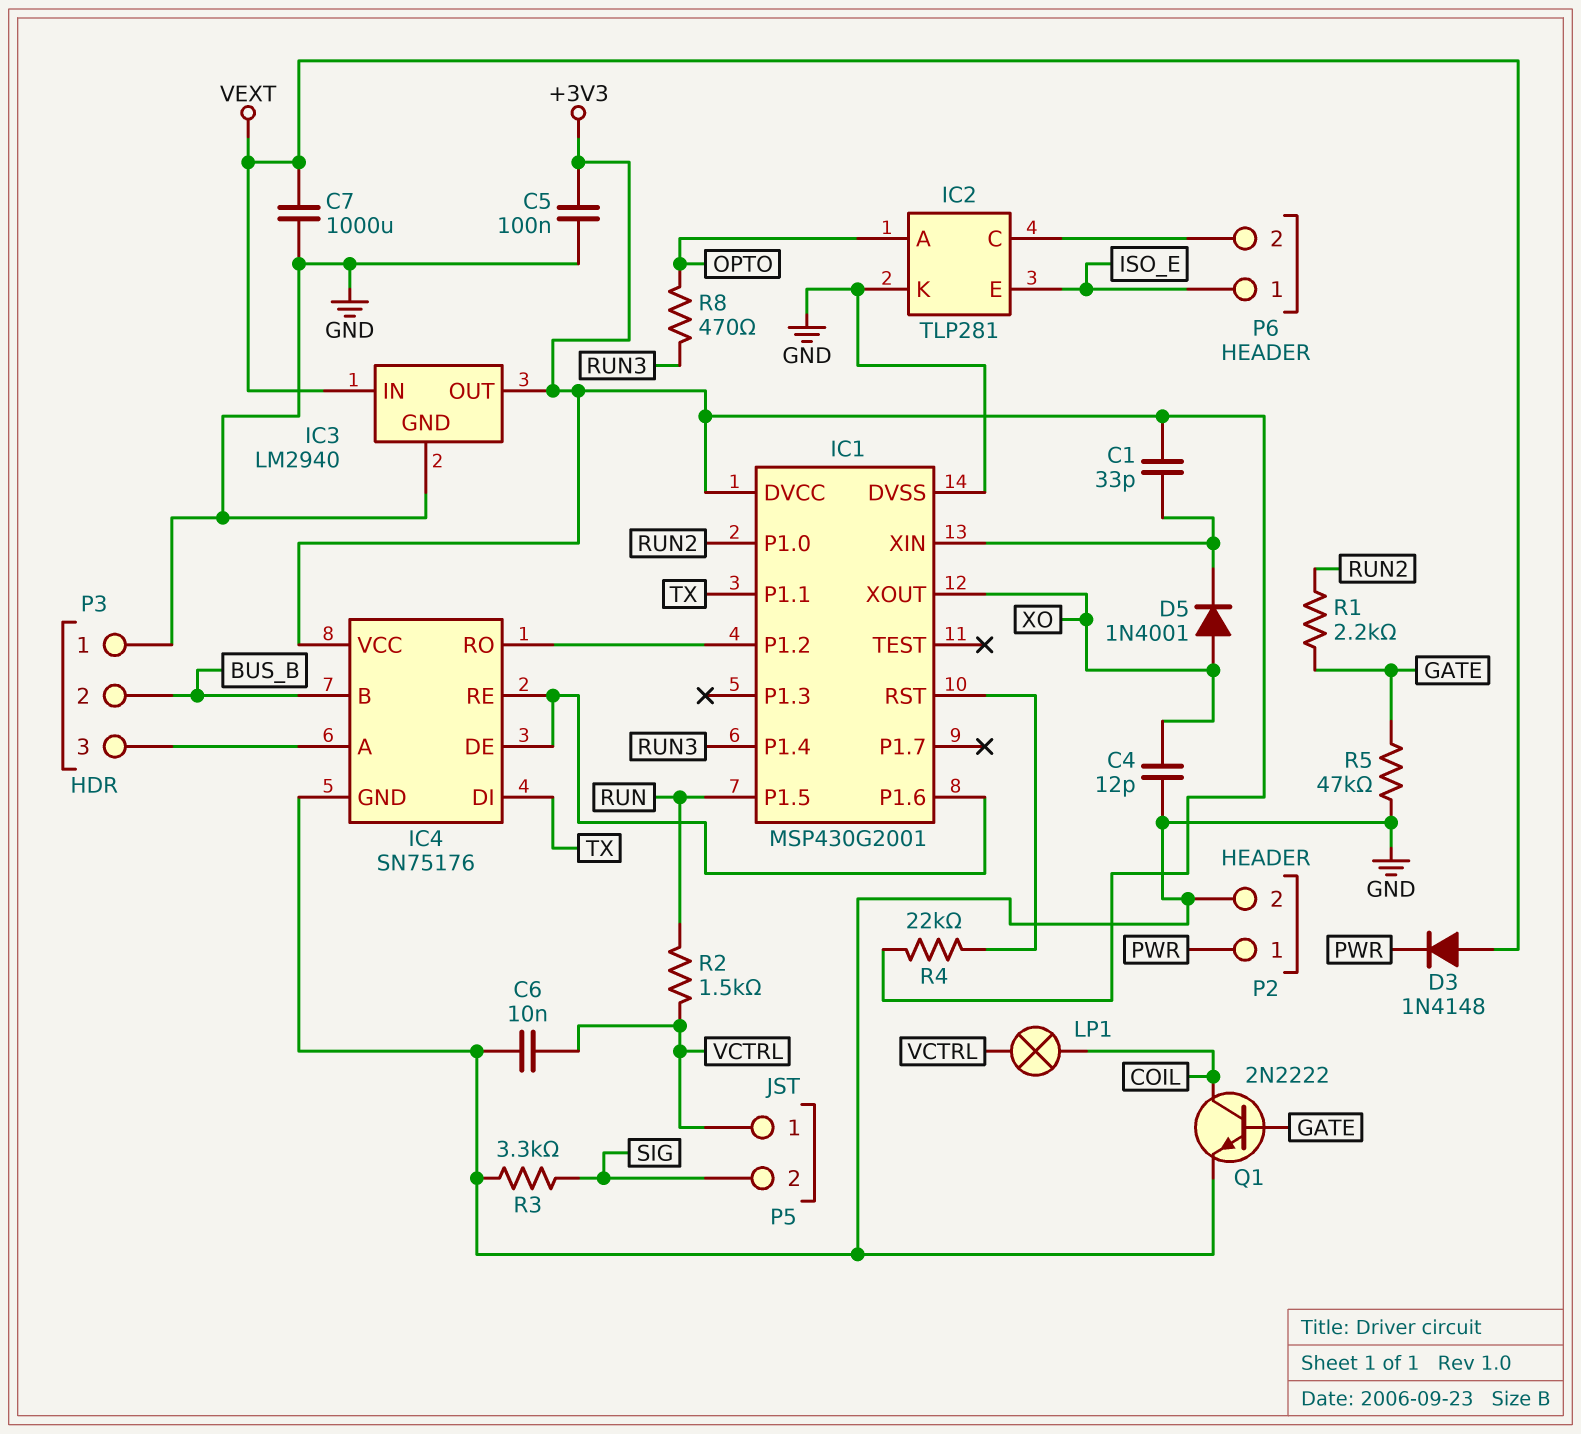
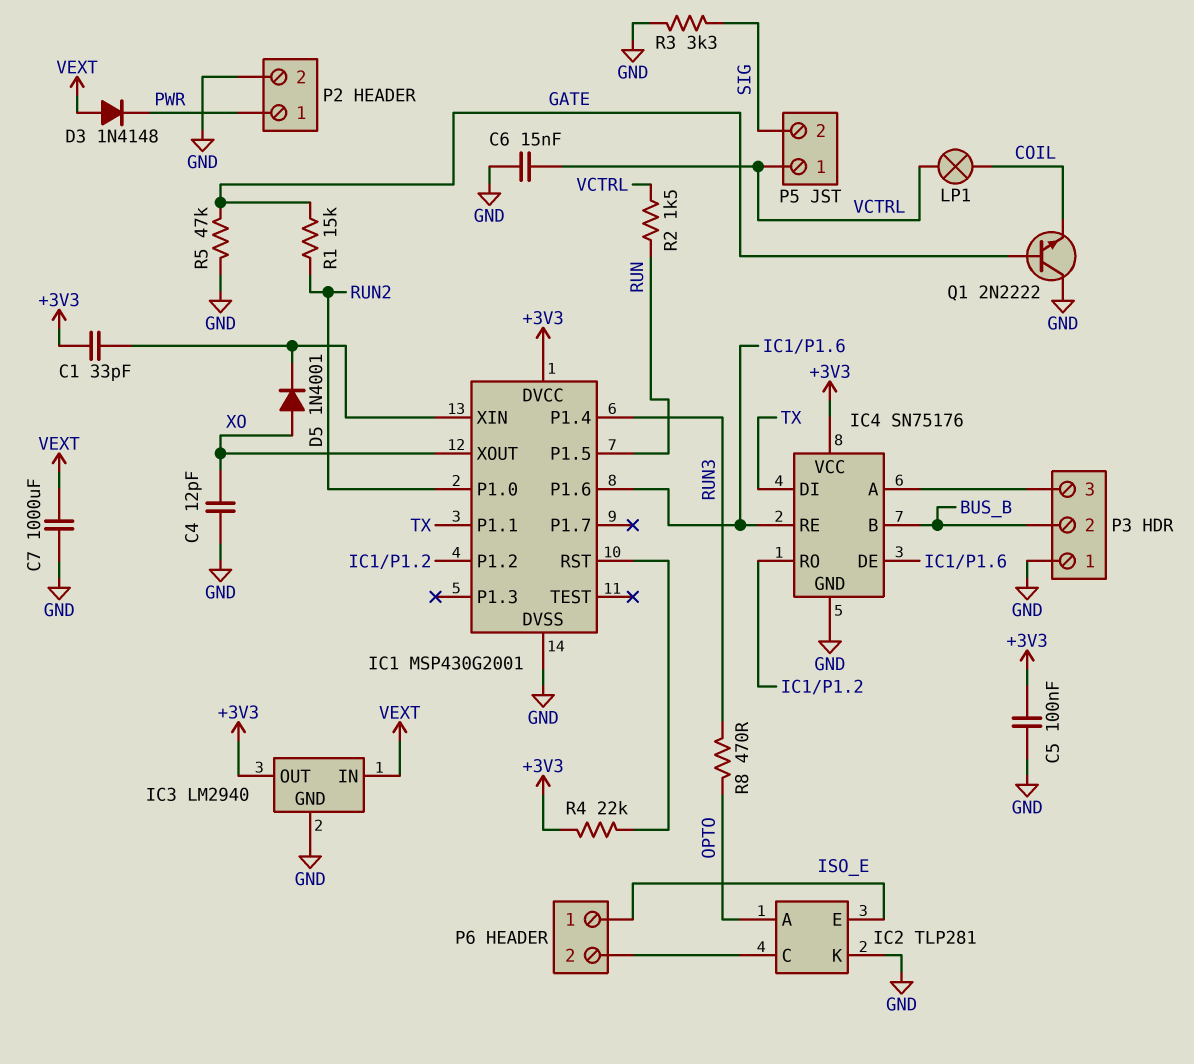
C6: 10nF (GND, VCTRL) -> 15nF (GND, VCTRL)
Q1: NPN 2N2222 (B GATE, C COIL, E GND) -> NPN 2N2222 (B GATE, C GND, E COIL)
R1: 2.2k (GATE, RUN2) -> 15k (GATE, RUN2)

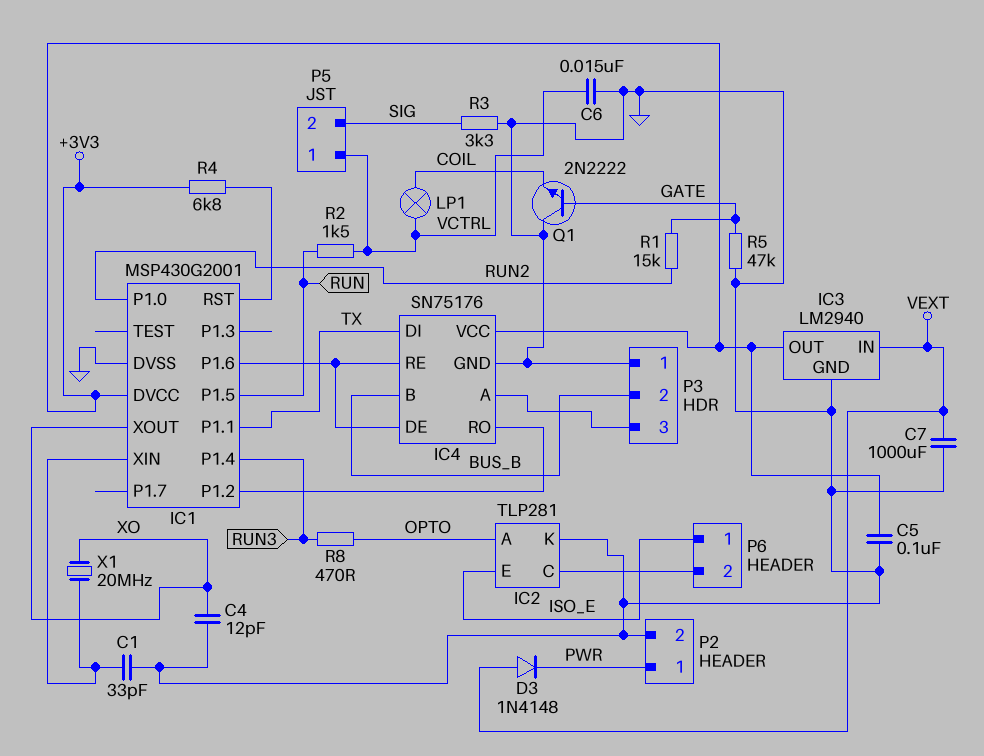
C1: 33pF (+3V3, IC1/XIN) -> 33pF (GND, IC1/XIN)
D5: diode 1N4001 (A XO, K IC1/XIN) -> none
R4: 22k (+3V3, IC1/RST) -> 6.8k (+3V3, IC1/RST)
X1: none -> 20MHz (IC1/XIN, XO)

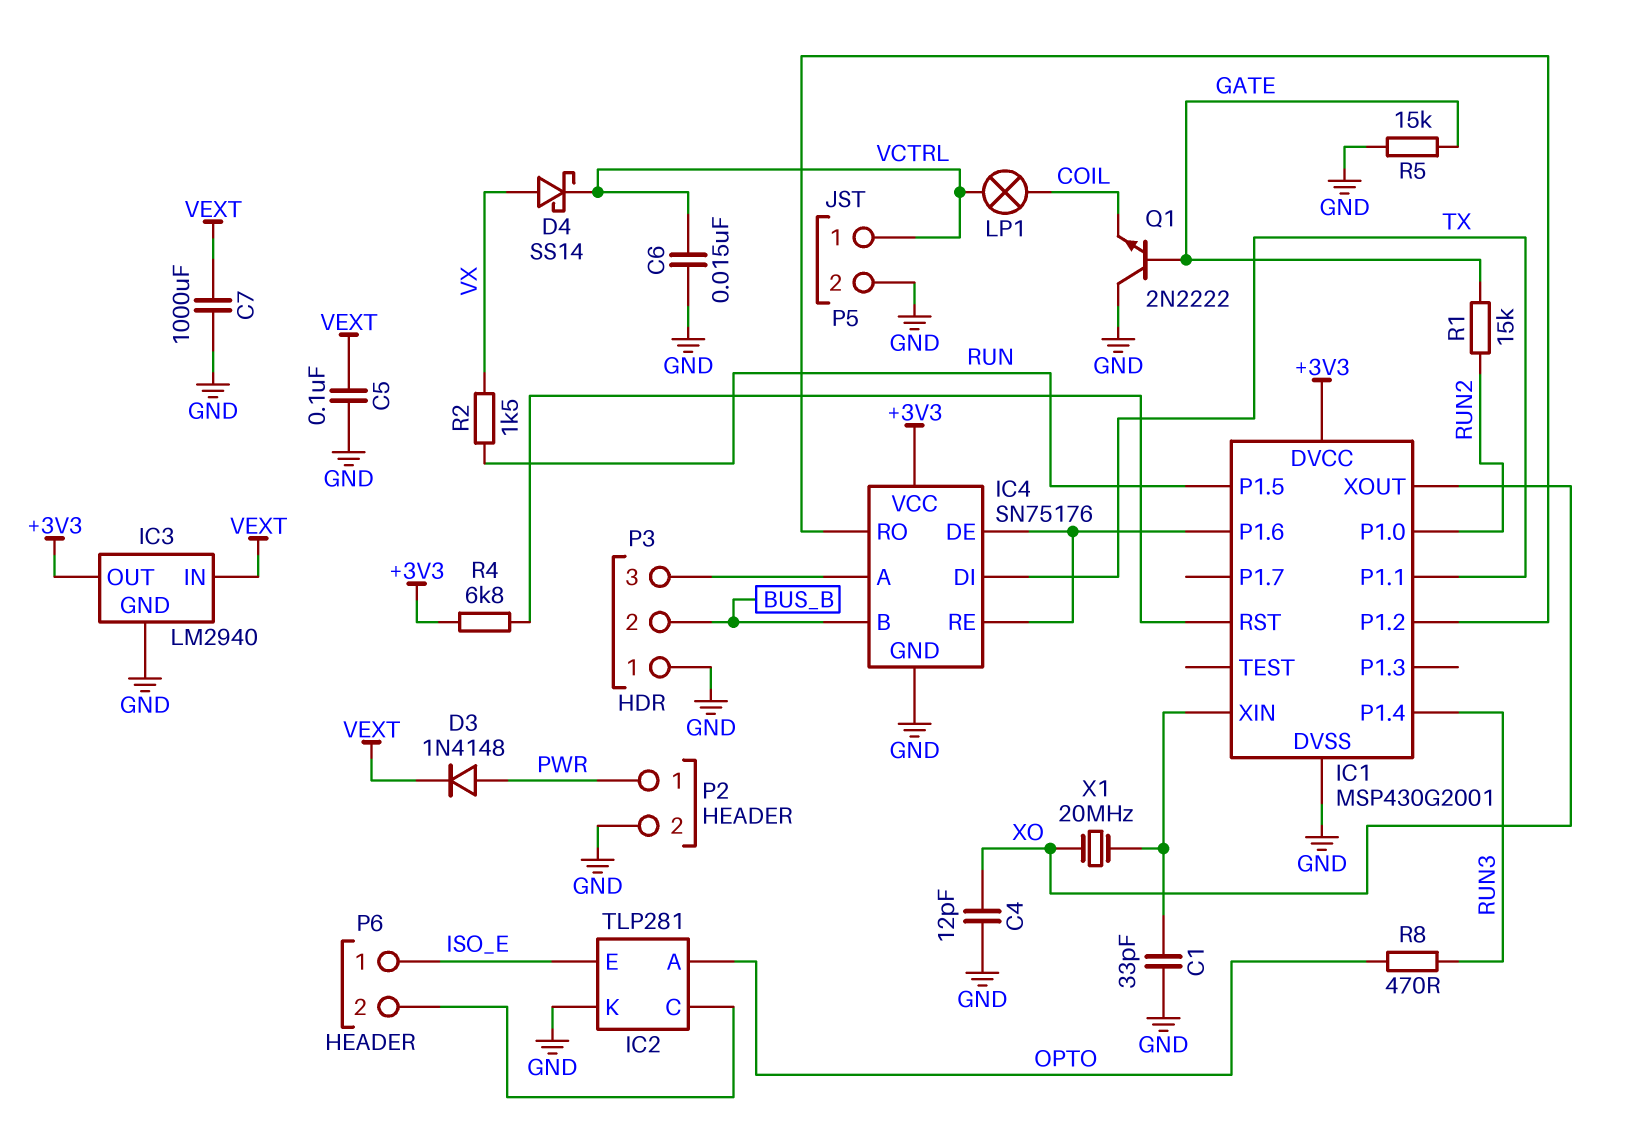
C5: 100nF (+3V3, GND) -> 100nF (GND, VEXT)
D3: diode 1N4148 (A VEXT, K PWR) -> diode 1N4148 (A PWR, K VEXT)
D4: none -> schottky SS14 (A VX, K VCTRL)
P5 pin 2: SIG -> GND
R2: 1.5k (RUN, VCTRL) -> 1.5k (RUN, VX)
R3: 3.3k (GND, SIG) -> none
R5: 47k (GATE, GND) -> 15k (GATE, GND)

